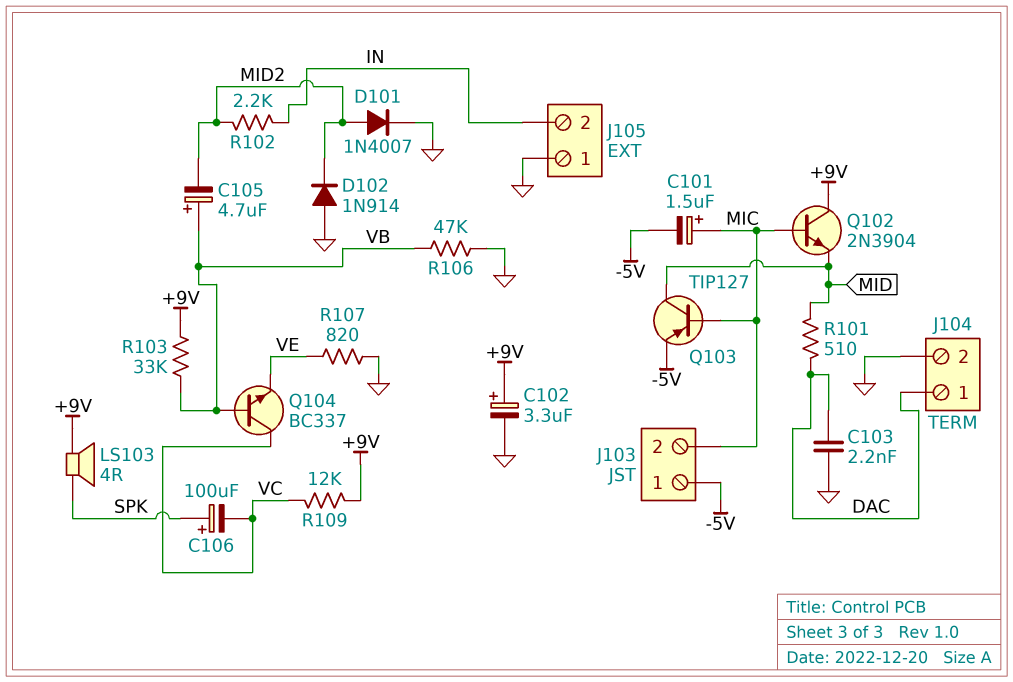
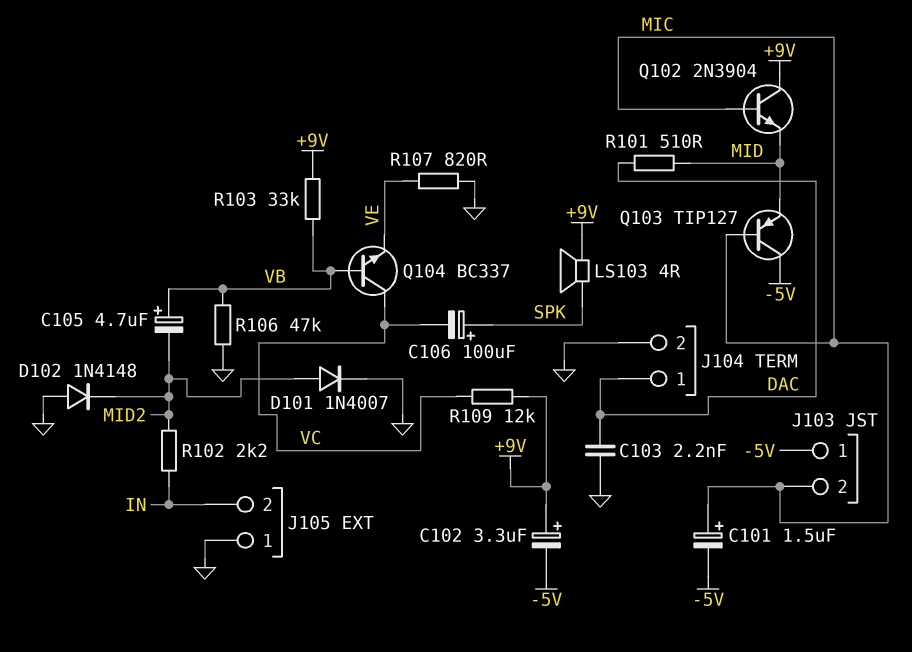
C102: 3.3uF (plus +9V, minus GND) -> 3.3uF (plus +9V, minus -5V)
D102: diode 1N914 (A GND, K MID2) -> diode 1N4148 (A GND, K MID2)
Q103: PNP TIP127 (B MIC, C MID, E -5V) -> PNP TIP127 (B MIC, C -5V, E MID)

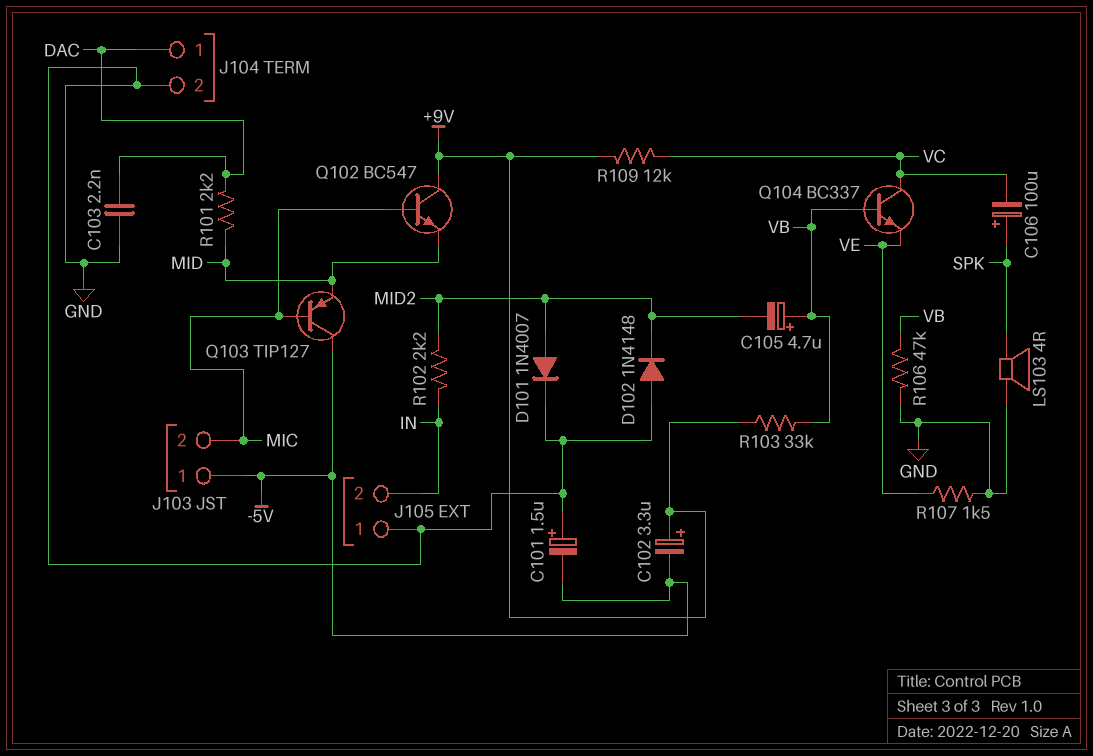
C101: 1.5uF (plus MIC, minus -5V) -> 1.5uF (plus GND, minus -5V)
LS103: speaker 4R (+9V, SPK) -> speaker 4R (GND, SPK)
Q102: NPN 2N3904 (B MIC, C +9V, E MID) -> NPN BC547 (B MIC, C +9V, E MID)
R101: 510 (DAC, MID) -> 2.2k (DAC, MID)
R107: 820 (GND, VE) -> 1.5k (GND, VE)

